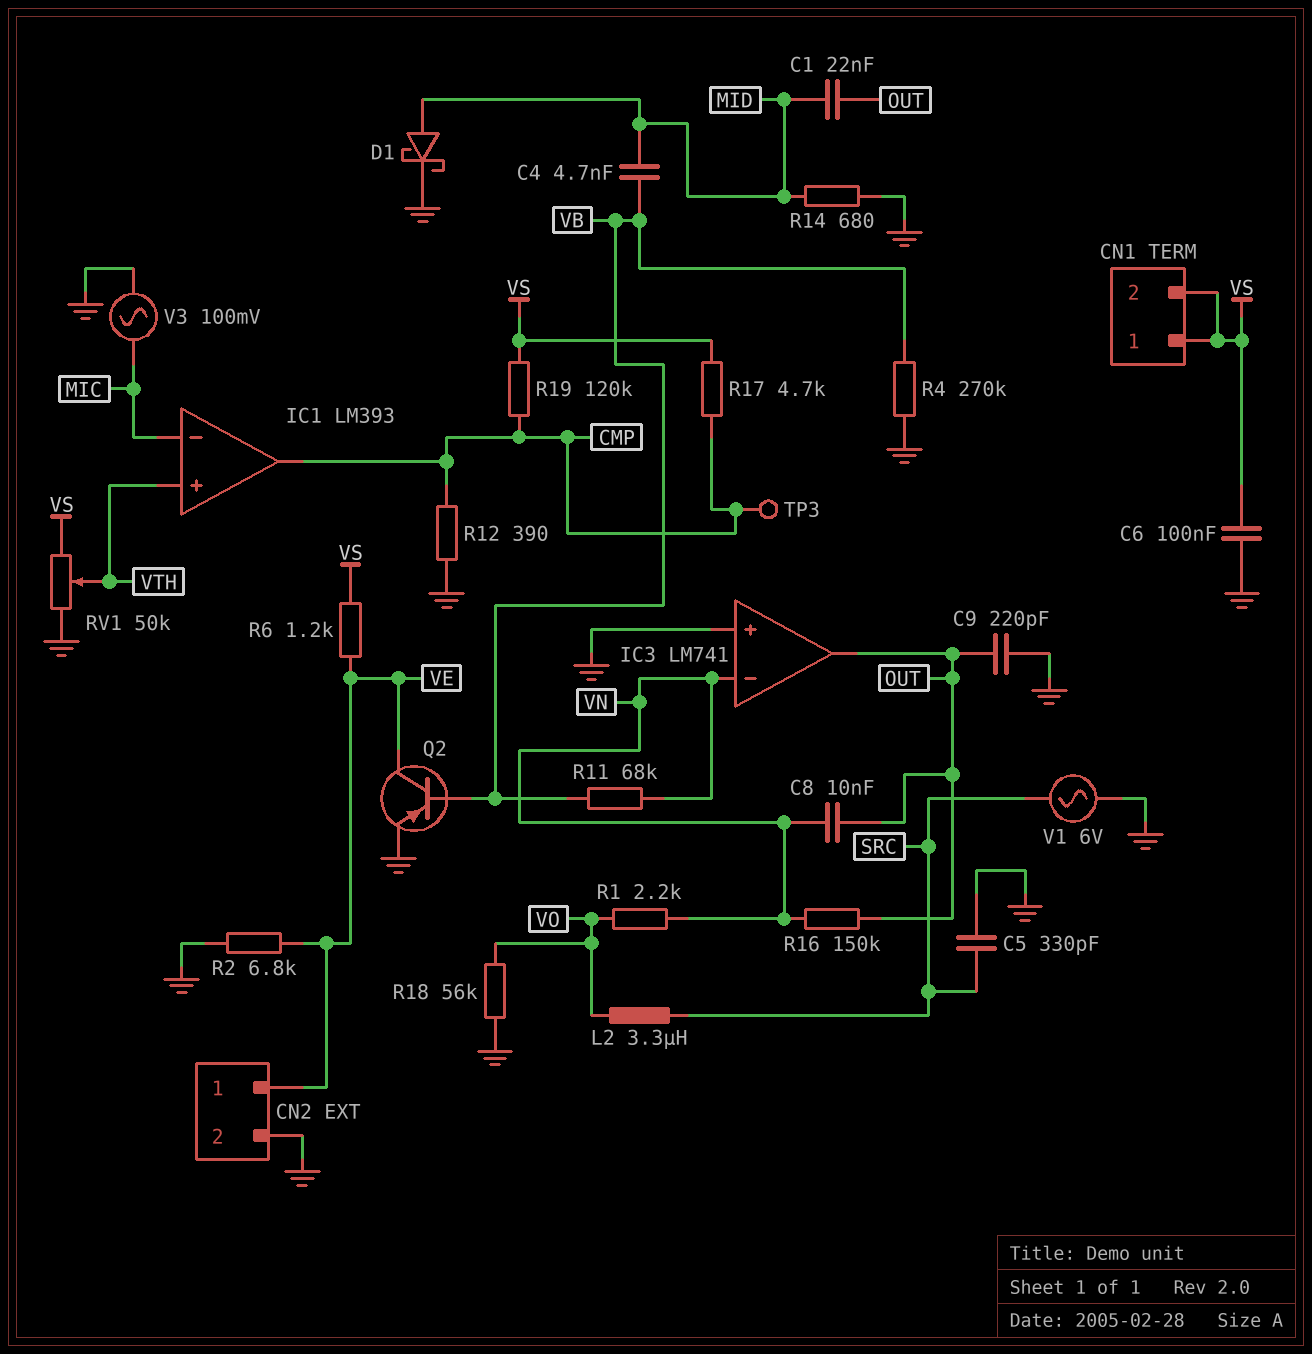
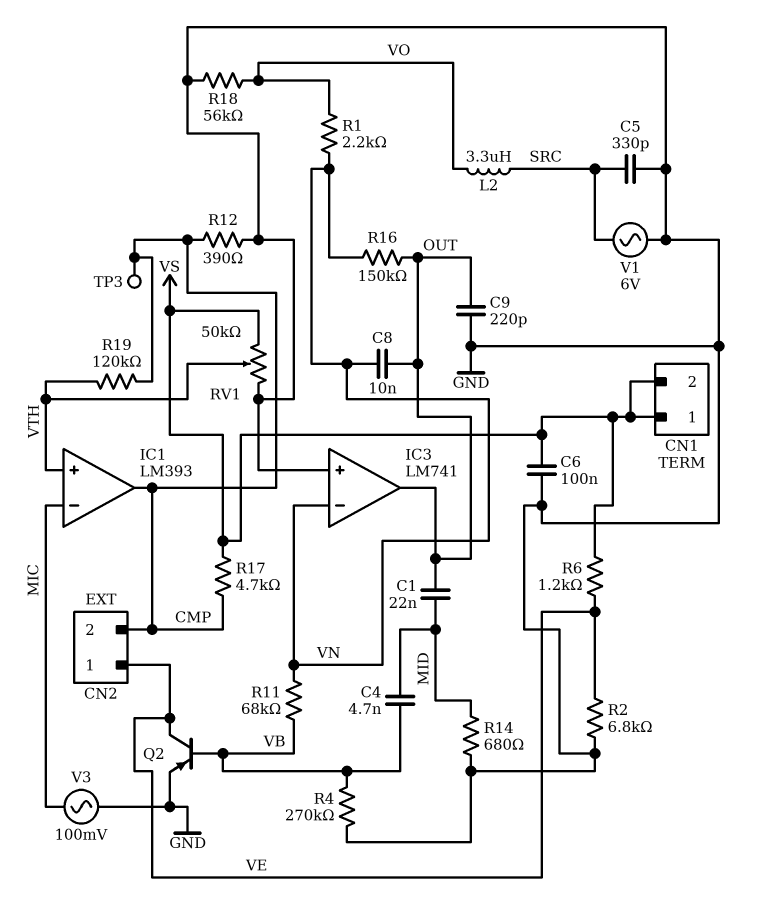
CN2 pin 2: GND -> CMP
D1: schottky (A MID, K GND) -> none
R19: 120k (CMP, VS) -> 120k (CMP, VTH)

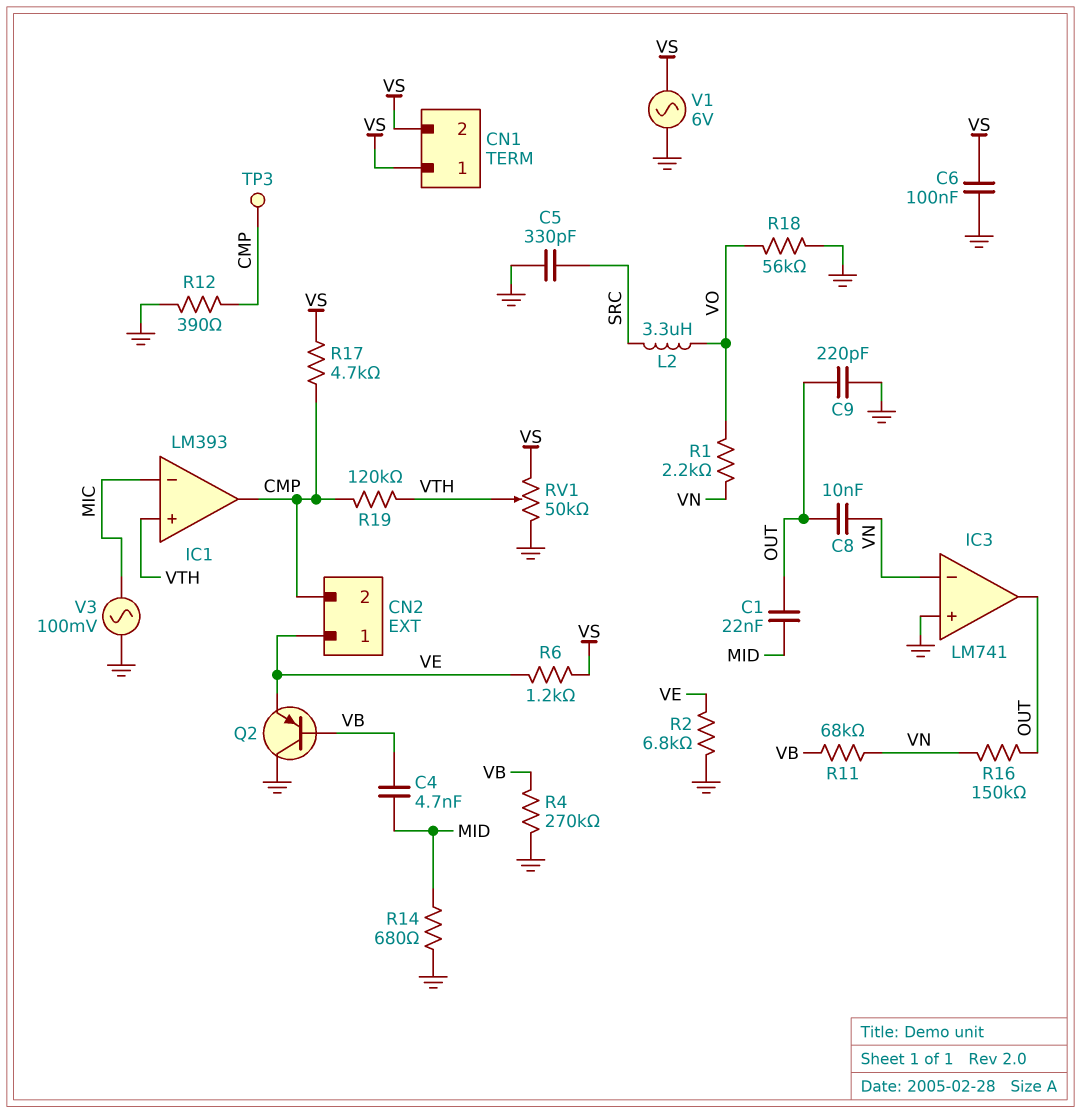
Q2: PNP (B VB, C VE, E GND) -> PNP (B VB, C GND, E VE)
V1: AC 6V (GND, SRC) -> AC 6V (GND, VS)

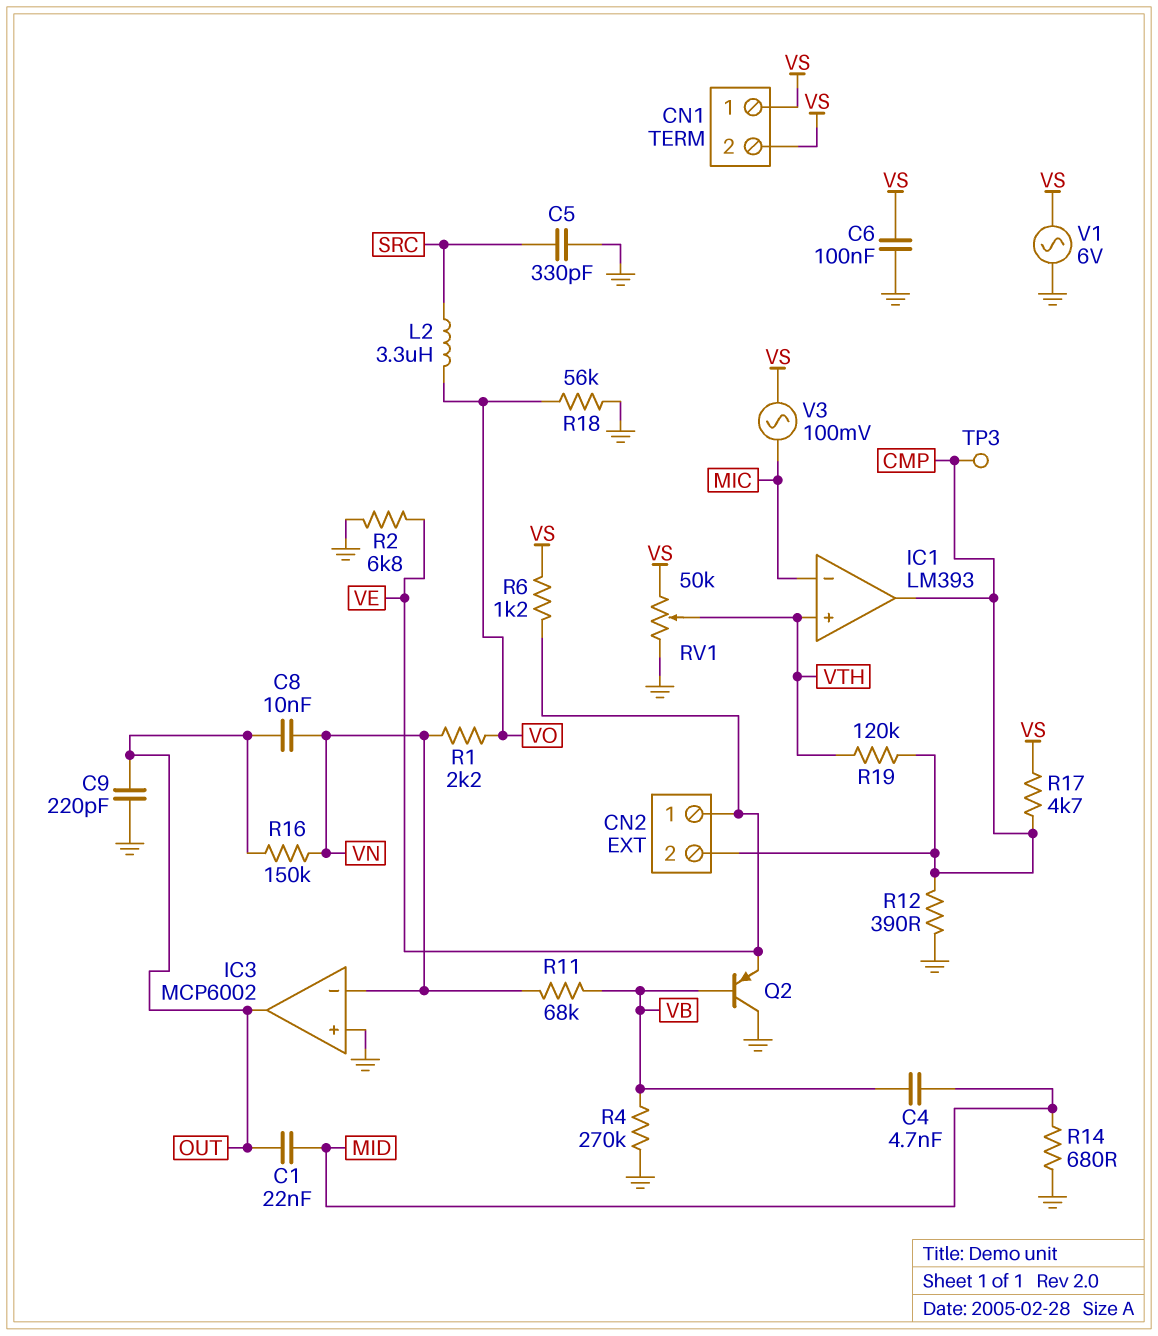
IC3: LM741 -> MCP6002
V3: AC 100mV (GND, MIC) -> AC 100mV (MIC, VS)

